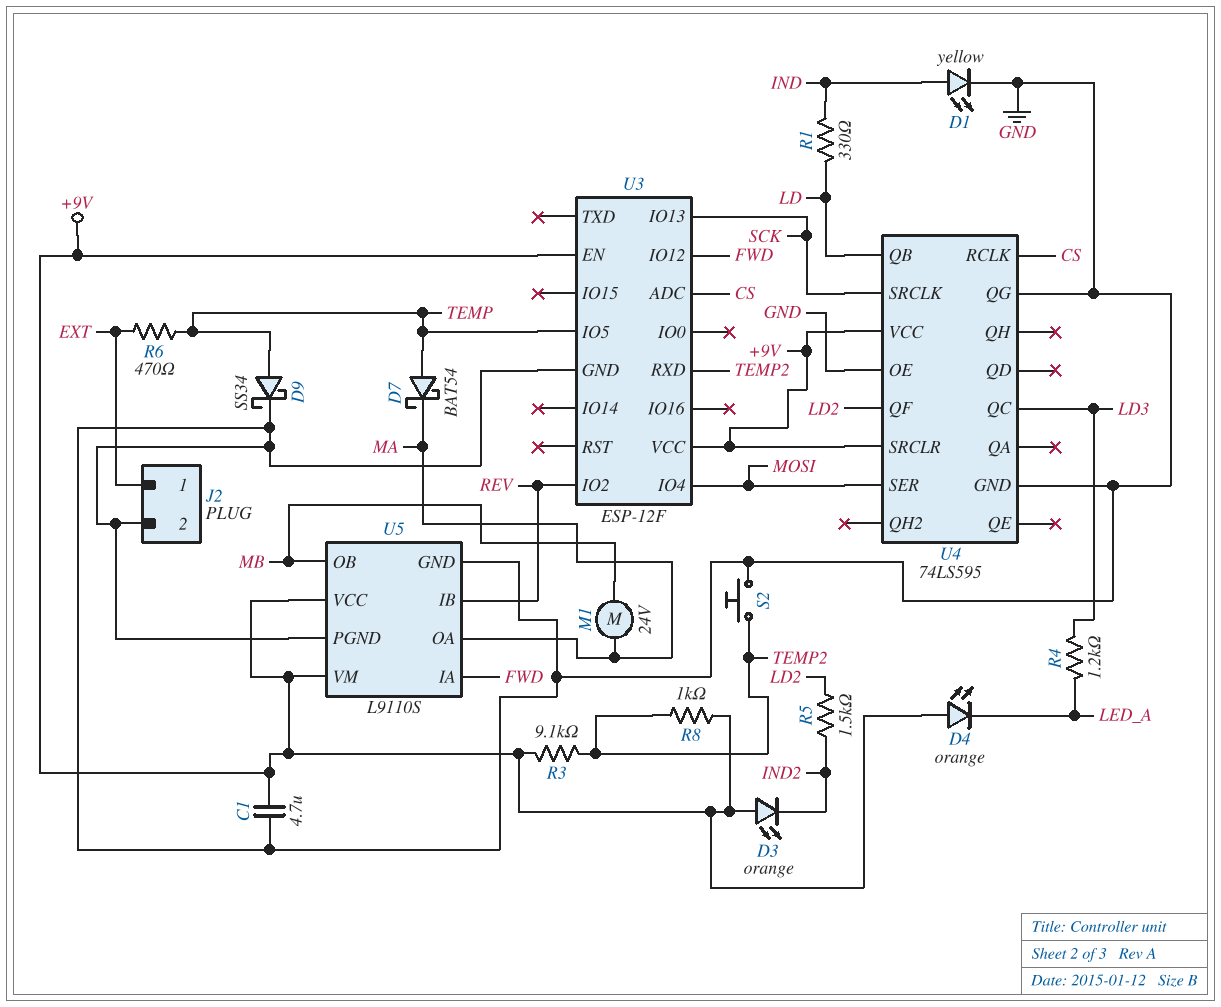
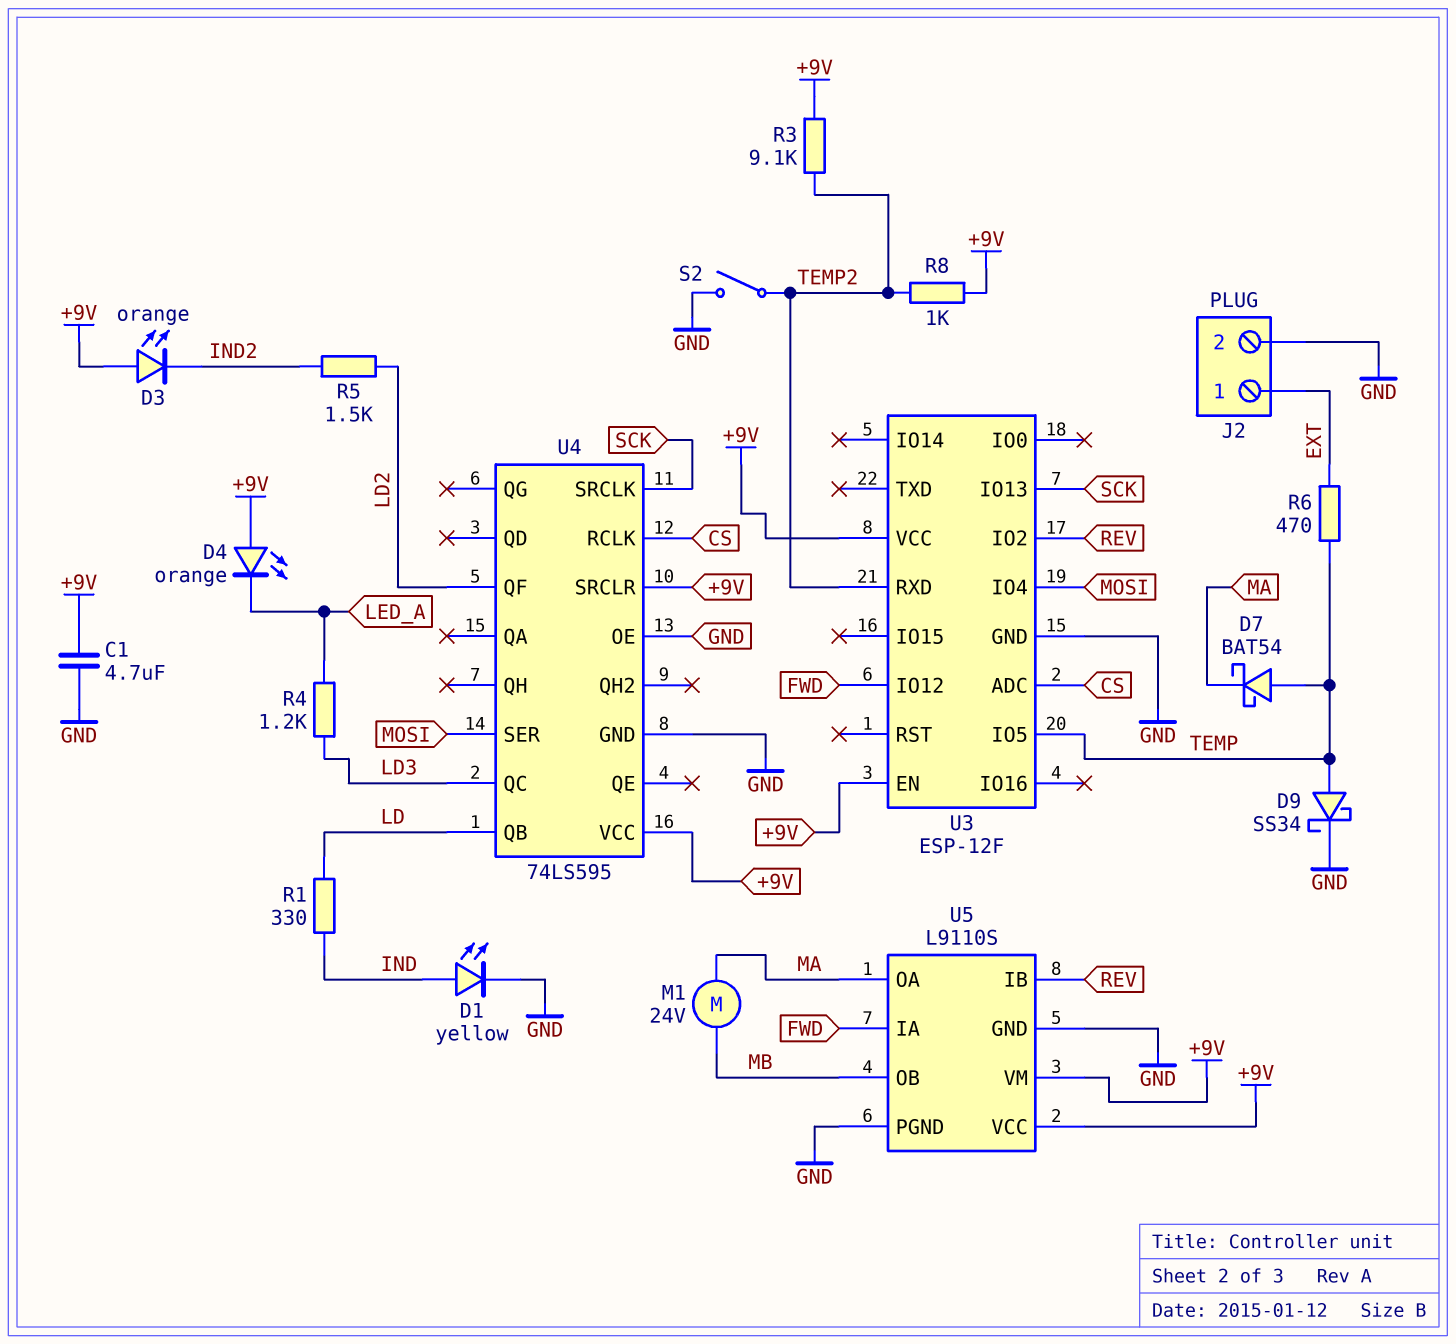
S2: button (GND, TEMP2) -> switch (GND, TEMP2)
U4 pin QG: GND -> none

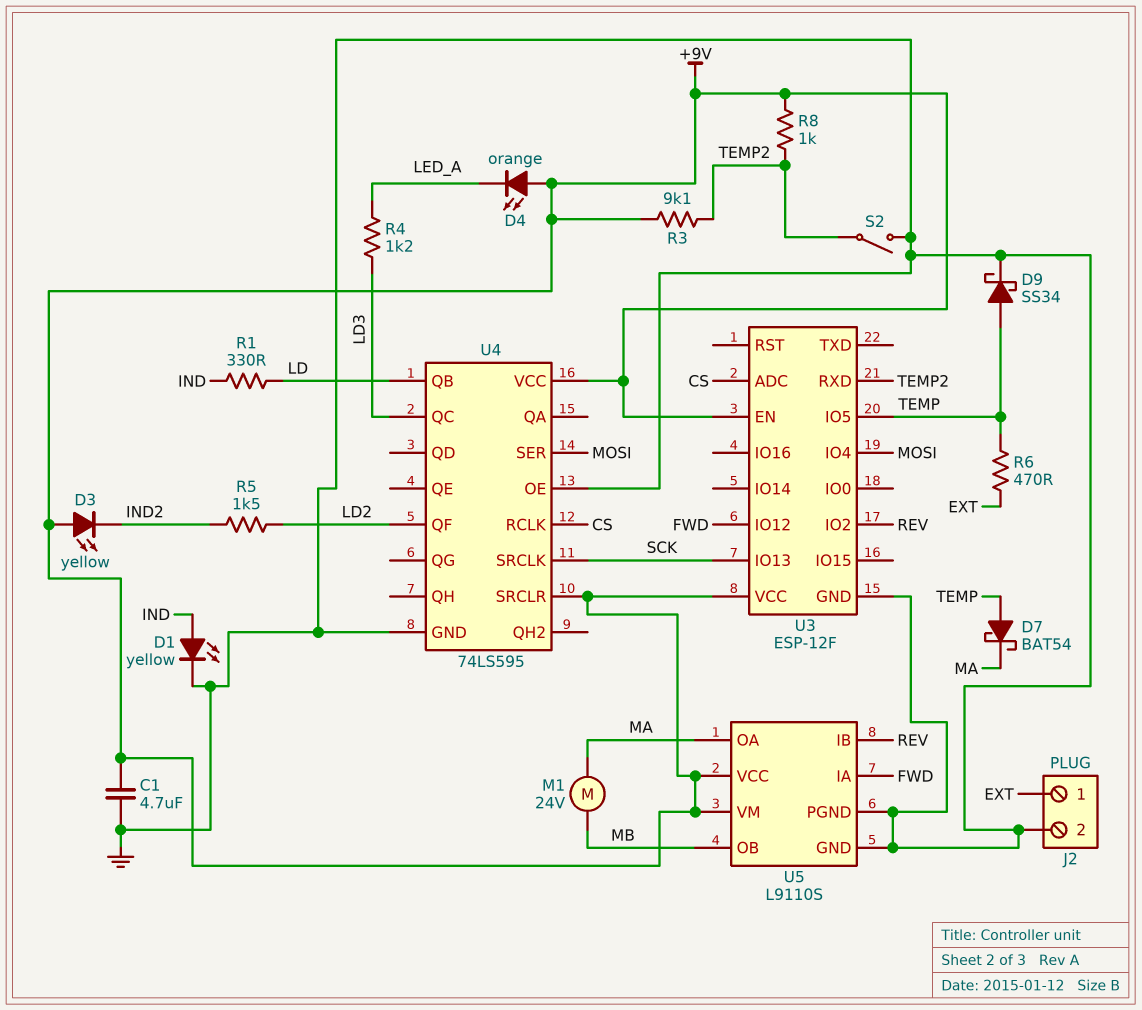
D3: LED orange (A +9V, K IND2) -> LED yellow (A +9V, K IND2)

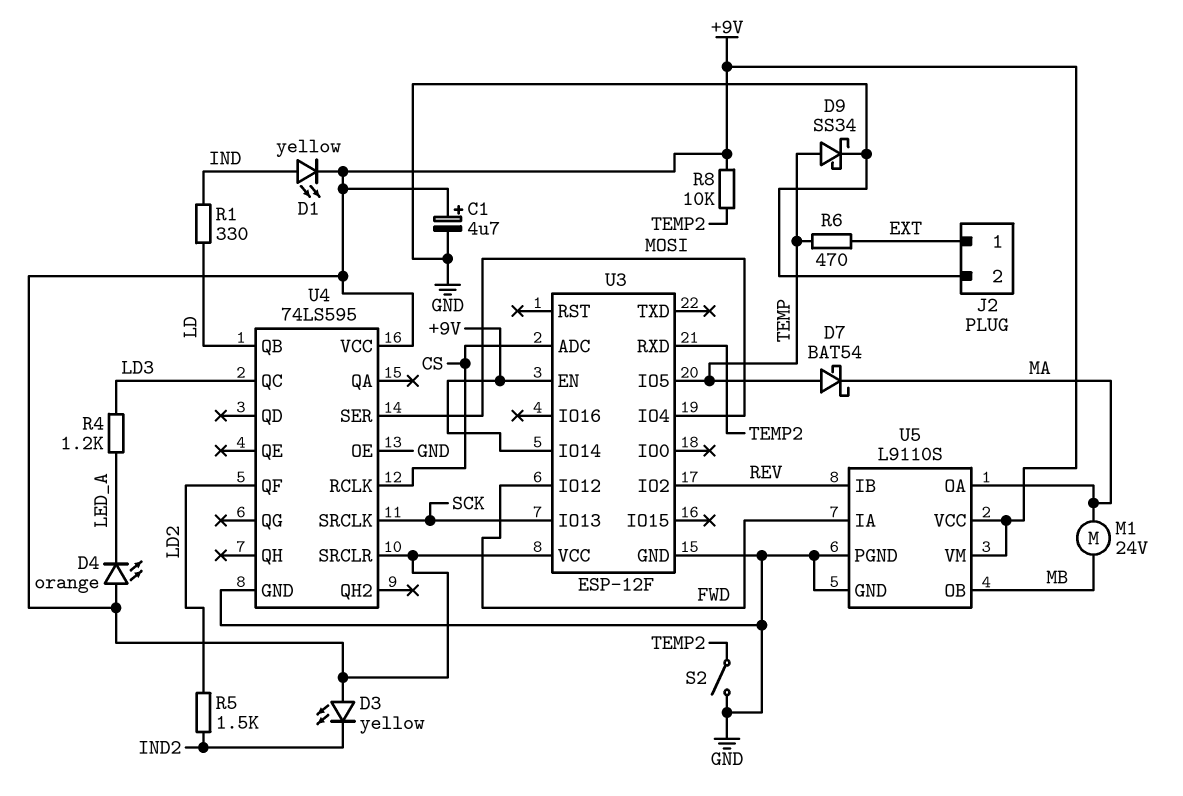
C1: 4.7uF (+9V, GND) -> 4.7uF (plus +9V, minus GND)
D1: LED yellow (A IND, K GND) -> LED yellow (A IND, K +9V)
R3: 9.1k (+9V, TEMP2) -> none
R8: 1k (+9V, TEMP2) -> 10k (+9V, TEMP2)
U3 pin IO14: none -> +9V

